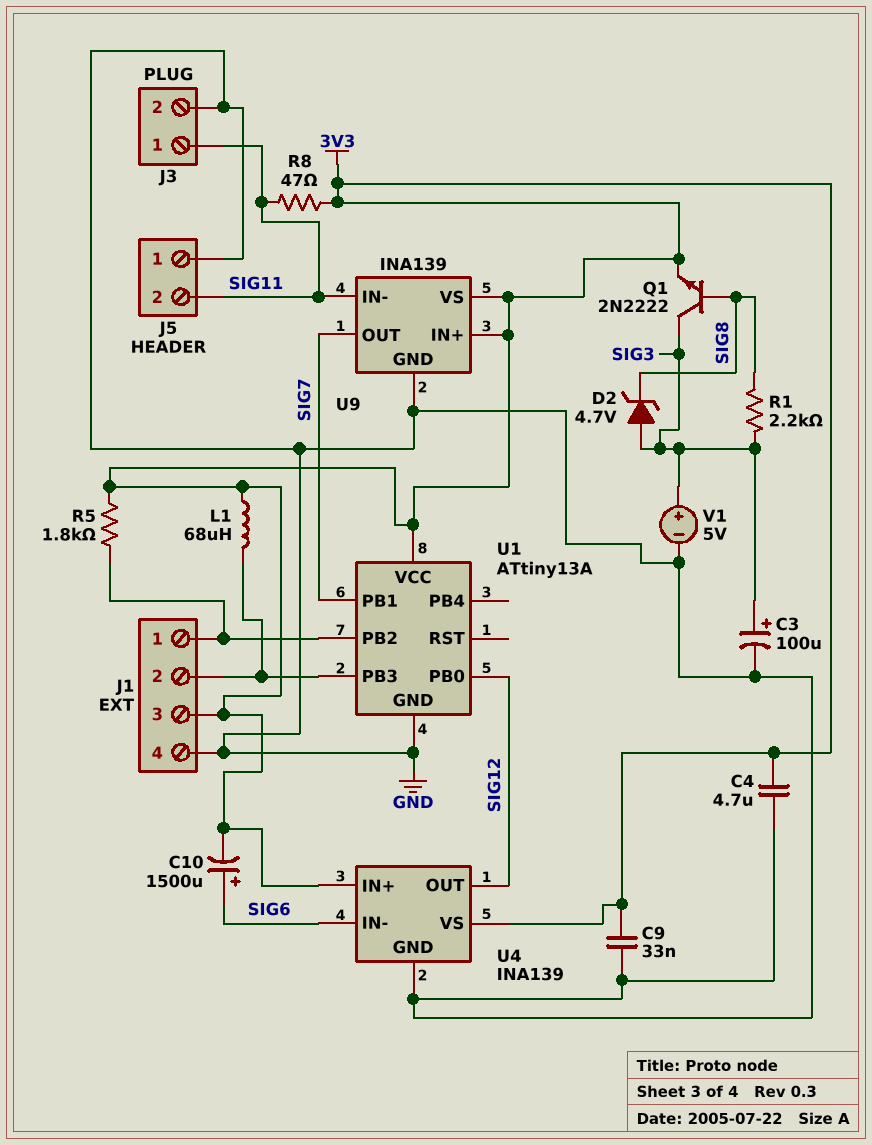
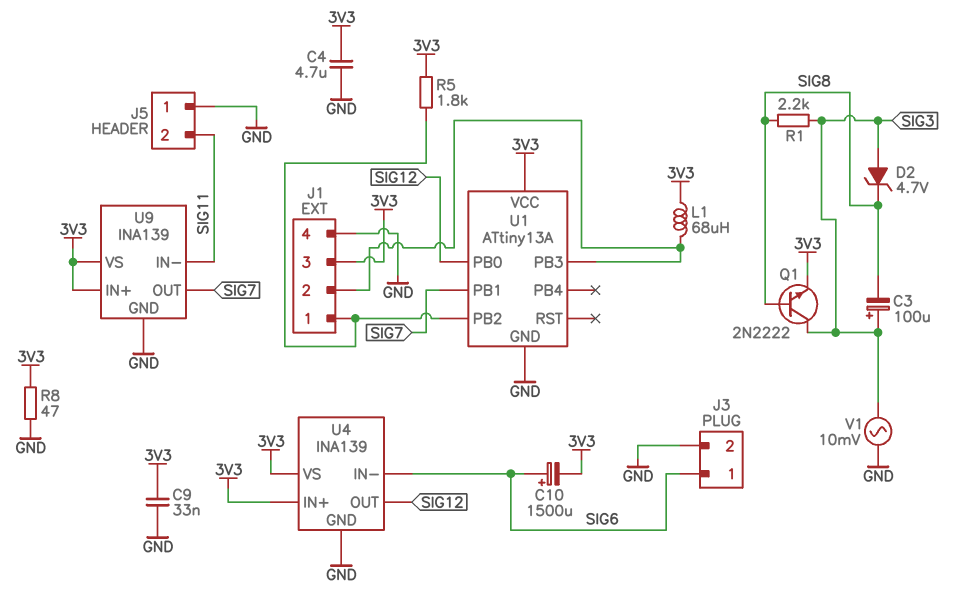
C3: 100uF (plus SIG3, minus GND) -> 100uF (plus SIG3, minus SIG8)
J3 pin 1: SIG11 -> SIG6
R8: 47 (3V3, SIG11) -> 47 (3V3, GND)
V1: 5V (plus SIG3, minus GND) -> AC 10mV (GND, SIG3)

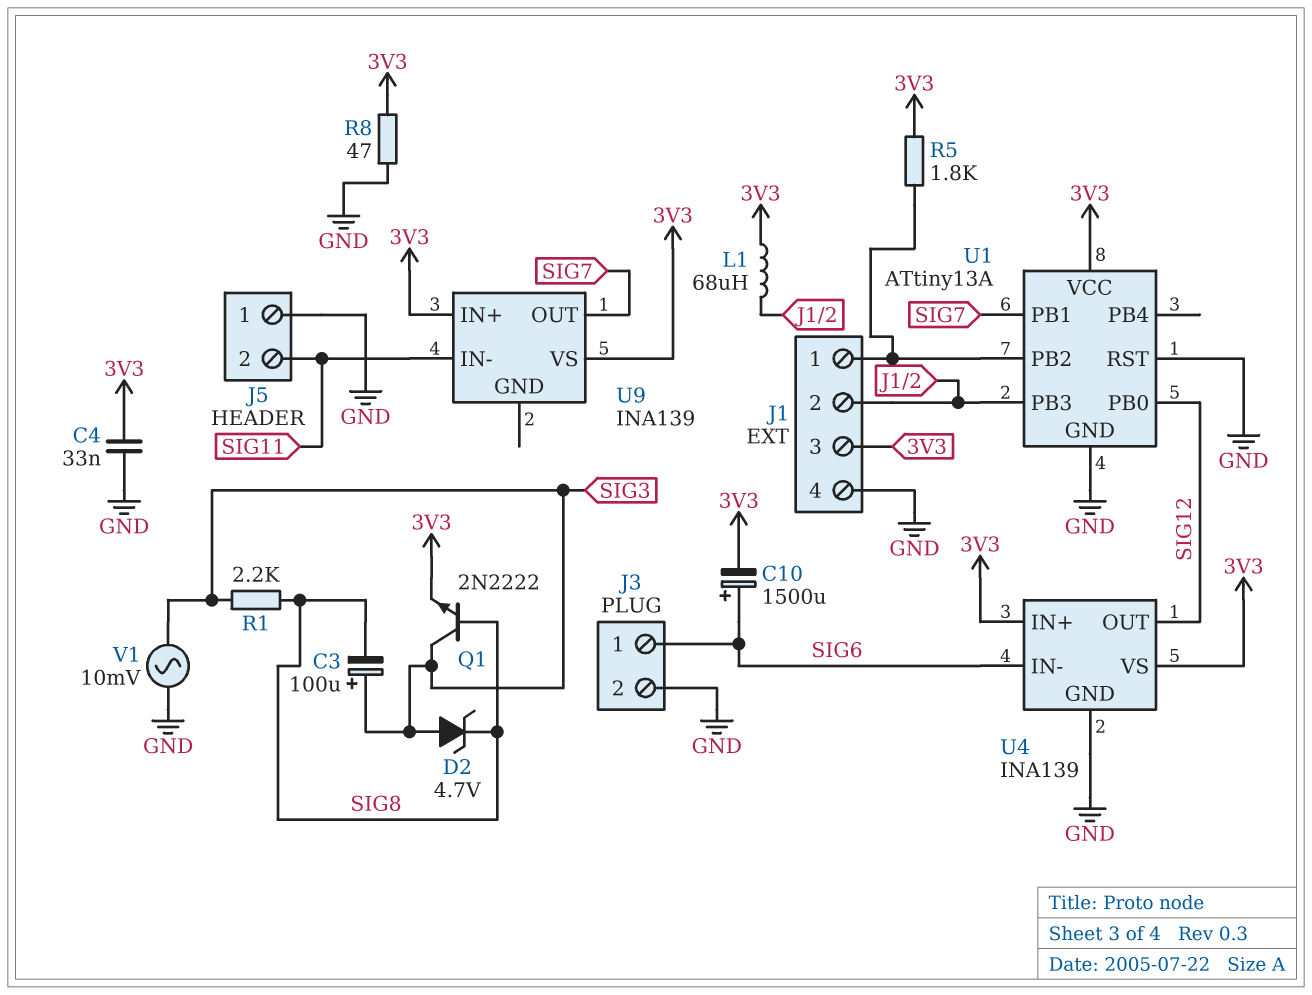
C4: 4.7uF (3V3, GND) -> 33nF (3V3, GND)
C9: 33nF (3V3, GND) -> none
U1 pin RST: none -> GND
U9 pin GND: GND -> none

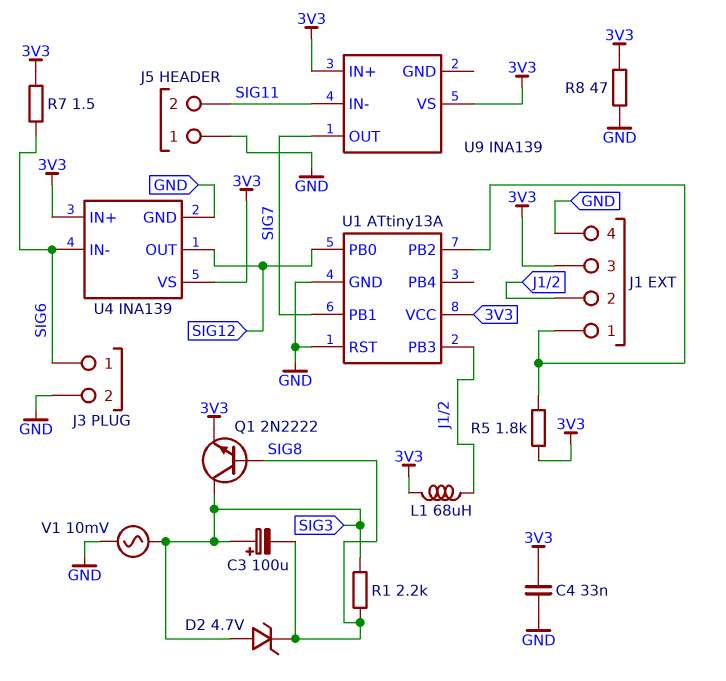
C10: 1500uF (plus SIG6, minus 3V3) -> none
R7: none -> 1.5 (3V3, SIG6)

